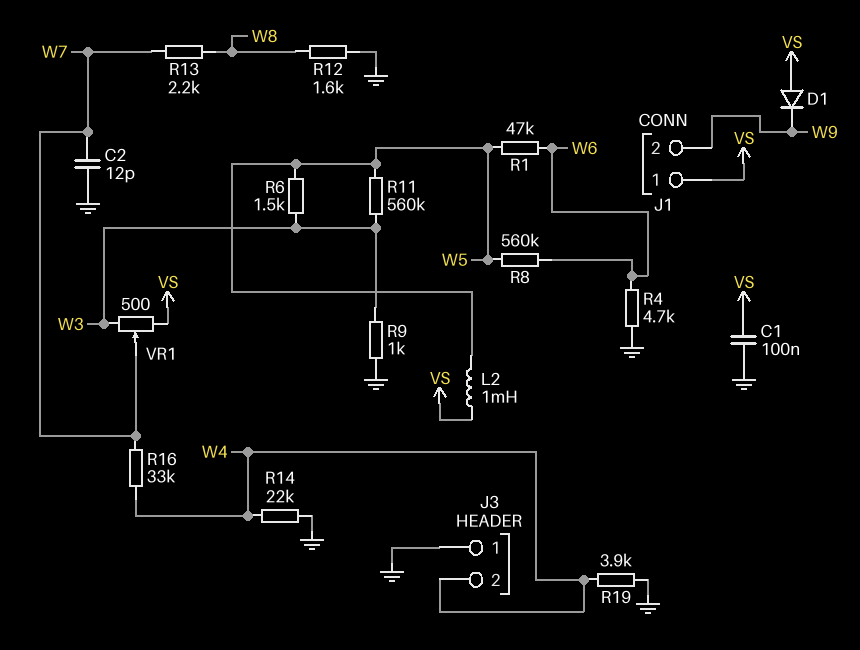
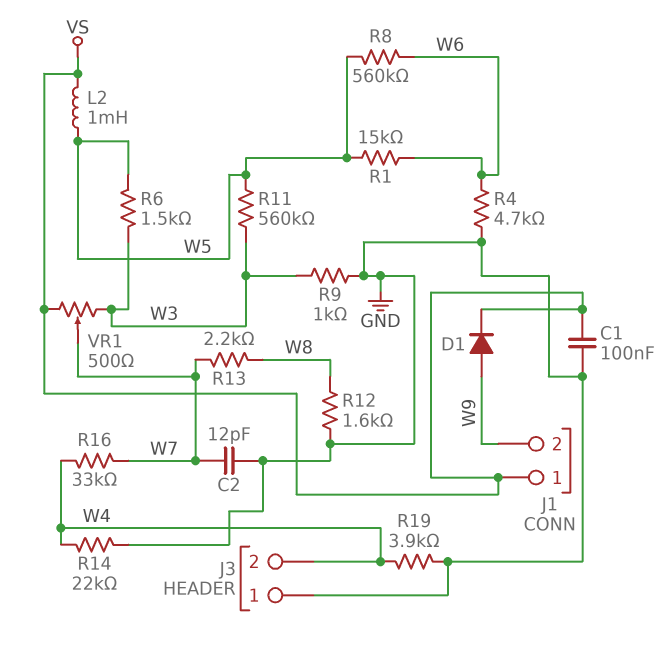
D1: diode (A VS, K W9) -> diode (A W9, K VS)
R1: 47k (W5, W6) -> 15k (W5, W6)

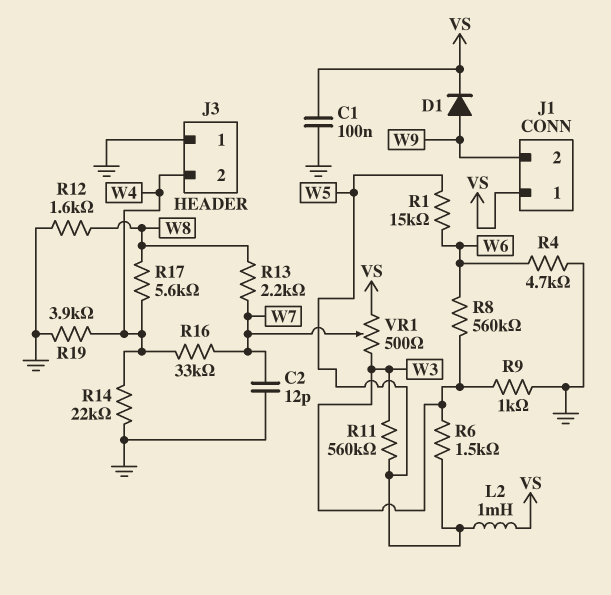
R8: 560k (W5, W6) -> 560k (W3, W6)
R17: none -> 5.6k (W4, W8)

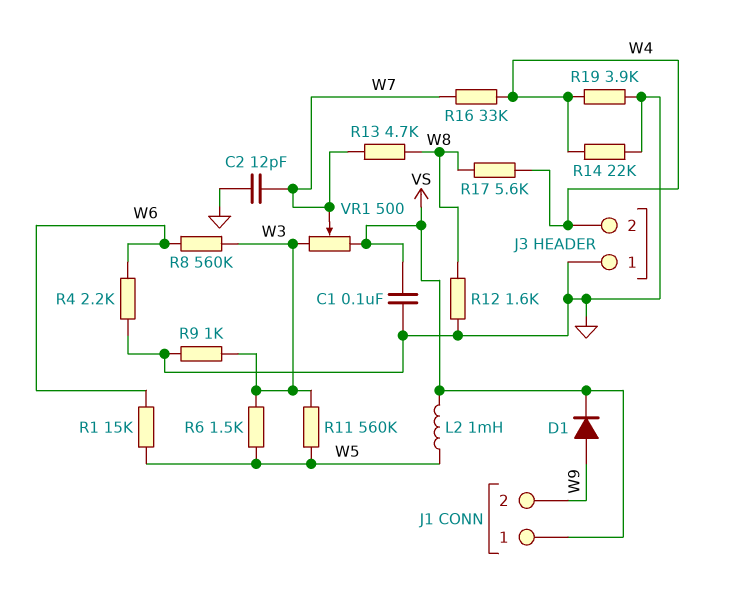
R4: 4.7k (GND, W6) -> 2.2k (GND, W6)
R13: 2.2k (W7, W8) -> 4.7k (W7, W8)

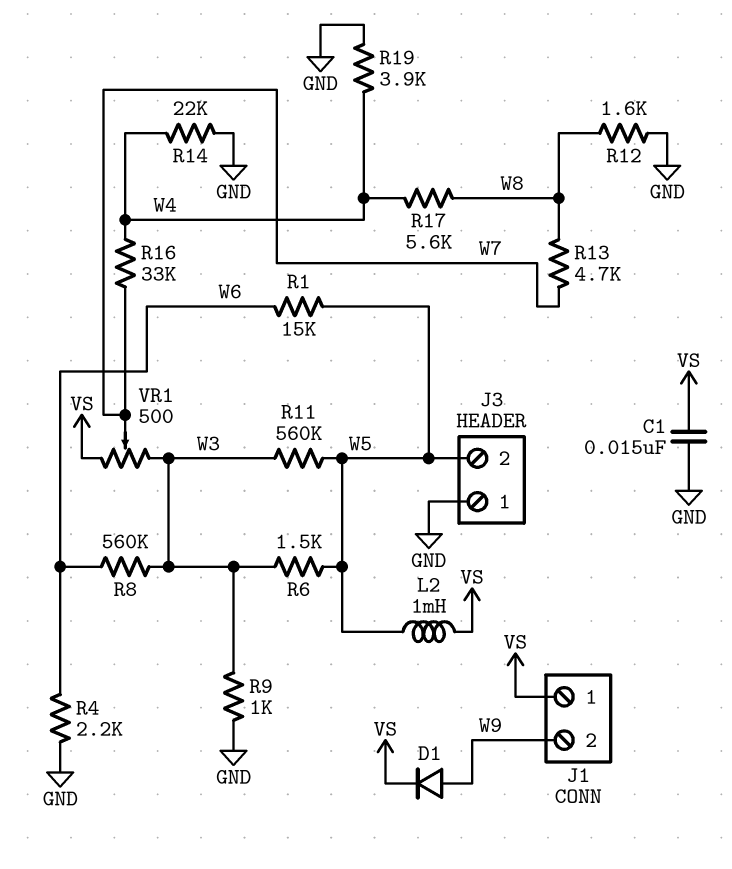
C1: 100nF (GND, VS) -> 15nF (GND, VS)
C2: 12pF (GND, W7) -> none
J3 pin 2: W4 -> W5

